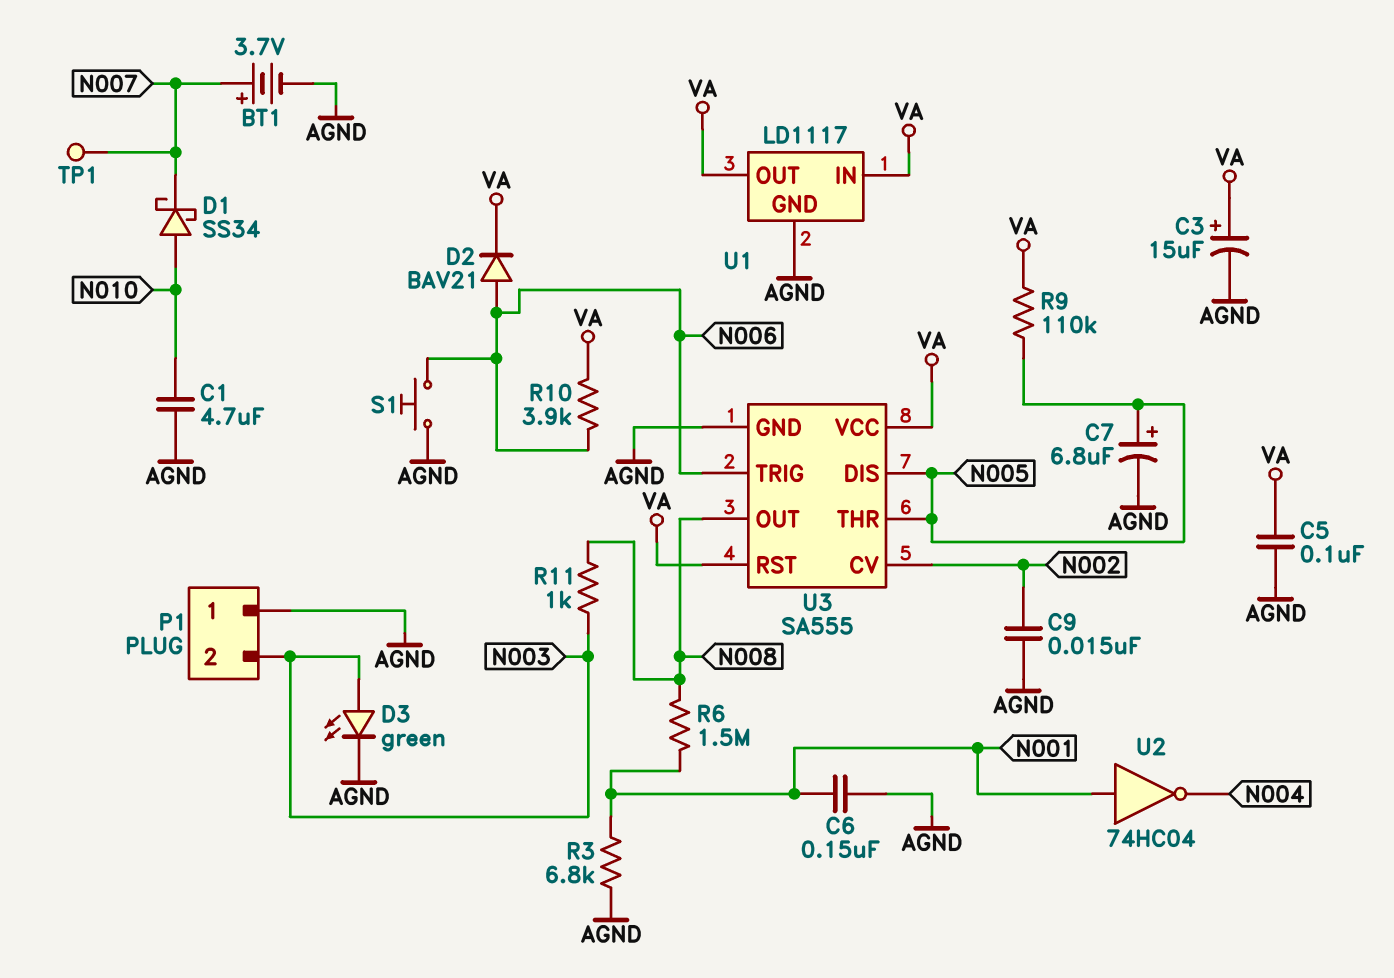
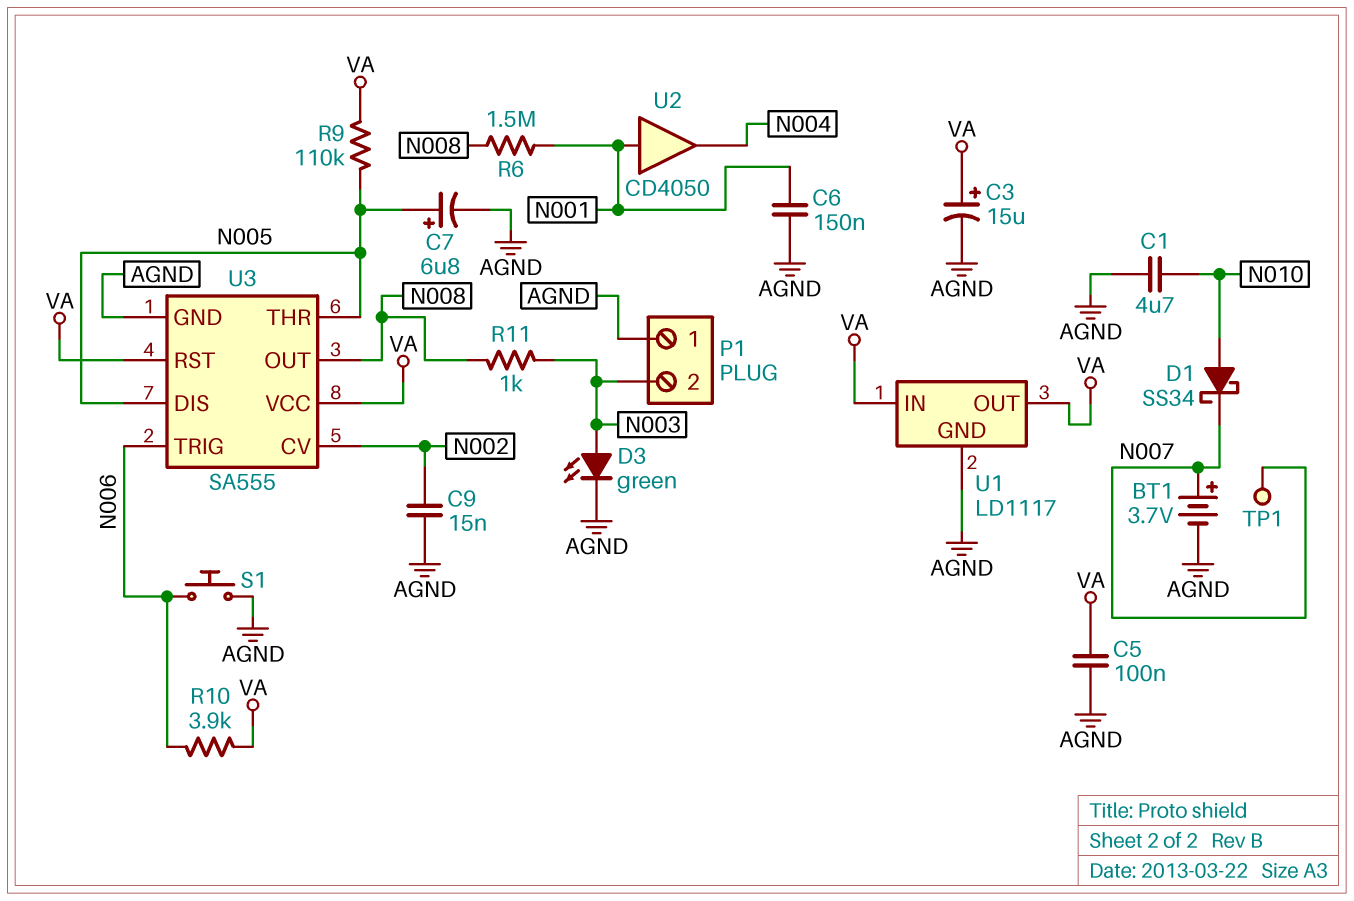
D2: diode BAV21 (A N006, K VA) -> none
R3: 6.8k (AGND, N001) -> none
U2: NOT 74HC04 (in N001, out N004) -> buffer CD4050 (in N001, out N004)

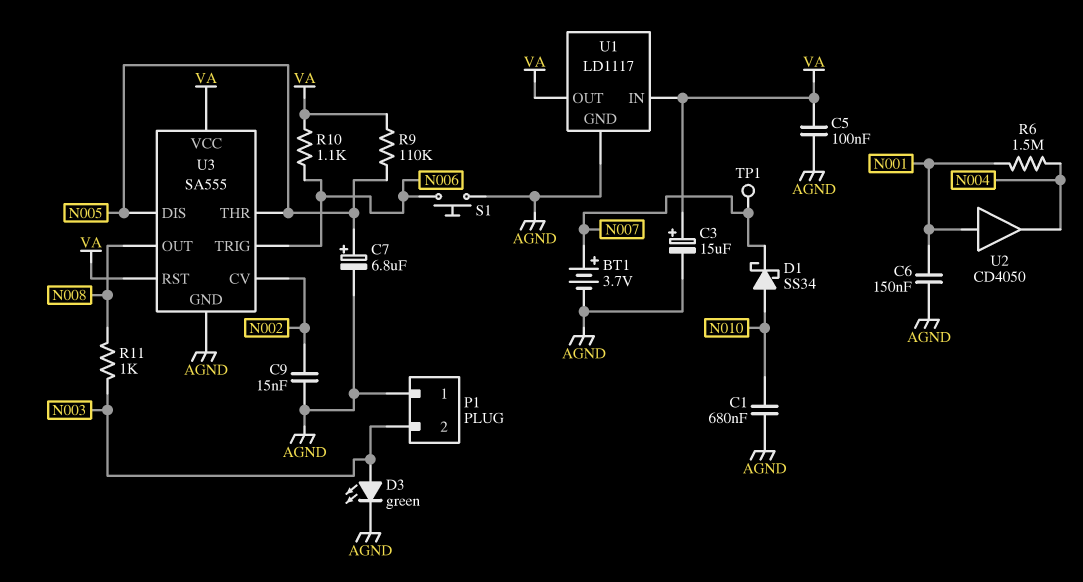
C1: 4.7uF (AGND, N010) -> 680nF (AGND, N010)
R6: 1.5M (N001, N008) -> 1.5M (N001, N004)
R10: 3.9k (N006, VA) -> 1.1k (N006, VA)

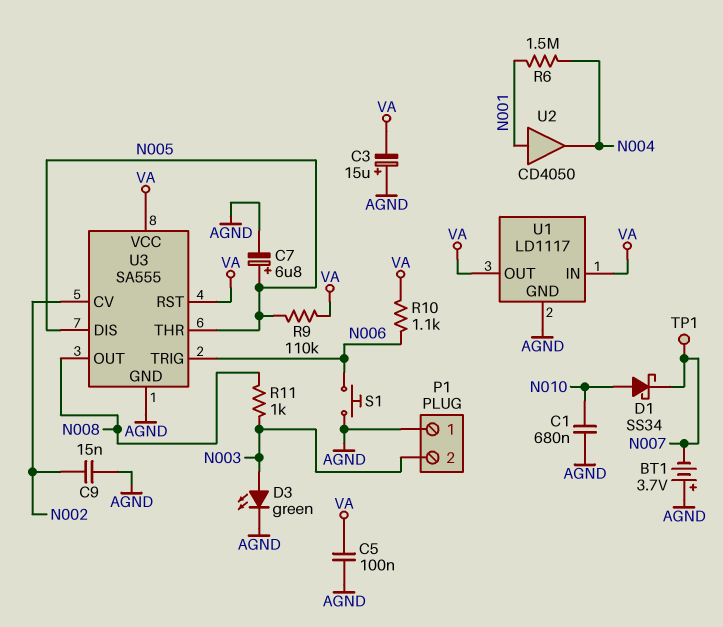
BT1: 3.7V (plus N007, minus AGND) -> 3.7V (plus AGND, minus N007)
C3: 15uF (plus VA, minus AGND) -> 15uF (plus AGND, minus VA)
C6: 150nF (AGND, N001) -> none

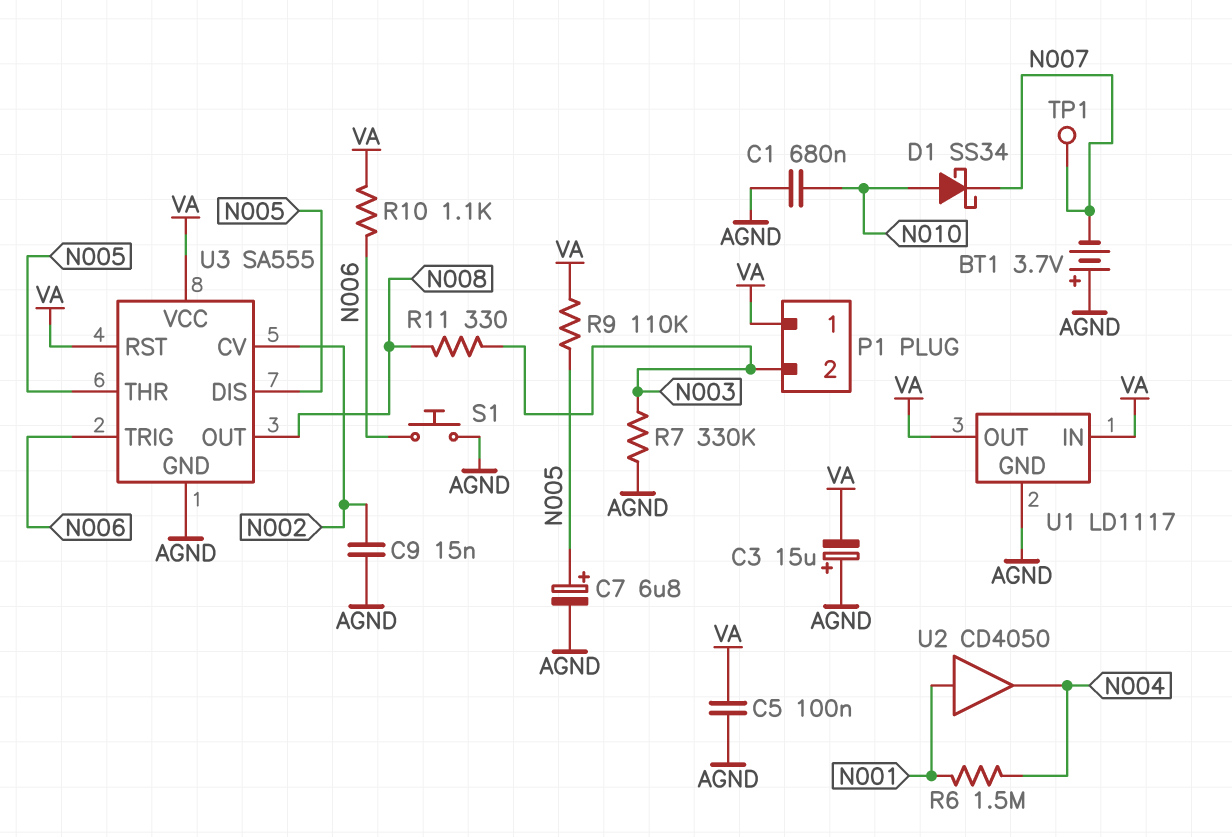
D3: LED green (A N003, K AGND) -> none
P1 pin 1: AGND -> VA
R7: none -> 330k (AGND, N003)
R11: 1k (N003, N008) -> 330 (N003, N008)

